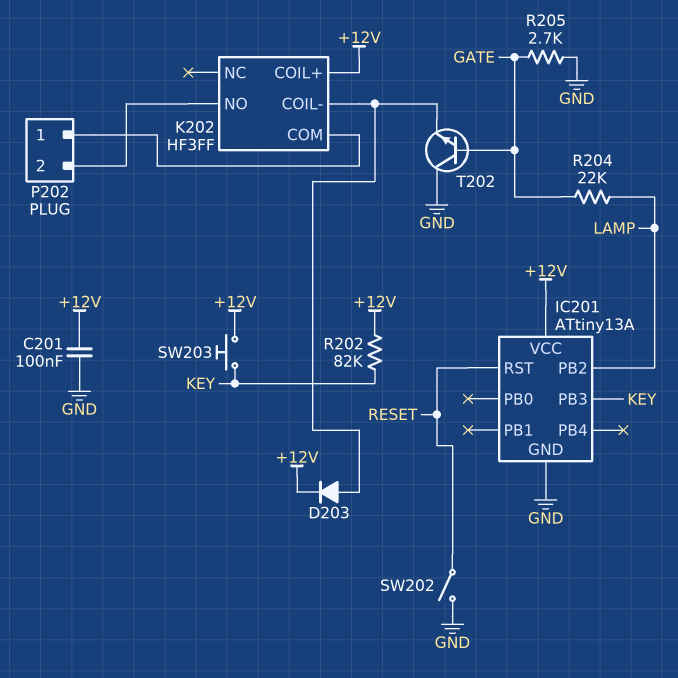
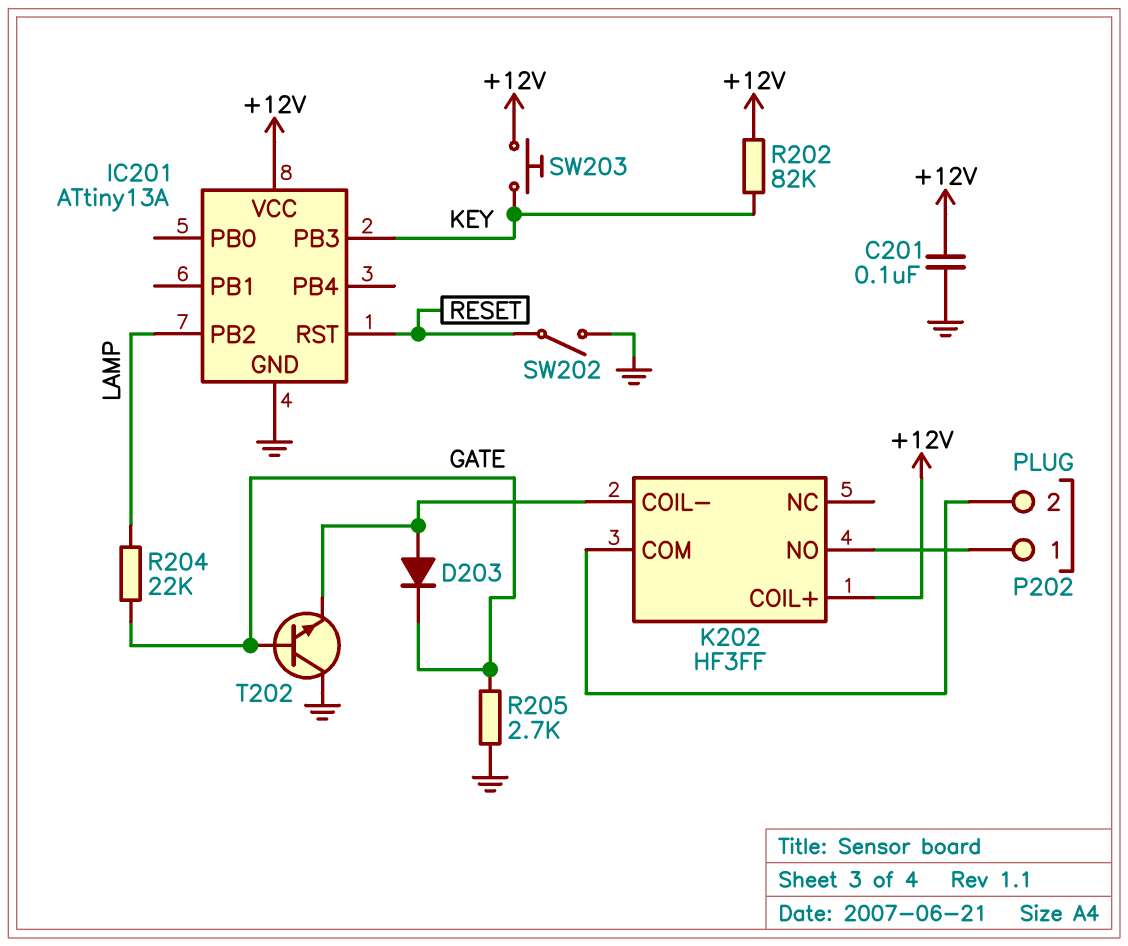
D203: diode (A K202/COIL-, K +12V) -> diode (A K202/COIL-, K GATE)
P202 pin 1: K202/COM -> K202/NO
P202 pin 2: K202/NO -> K202/COM

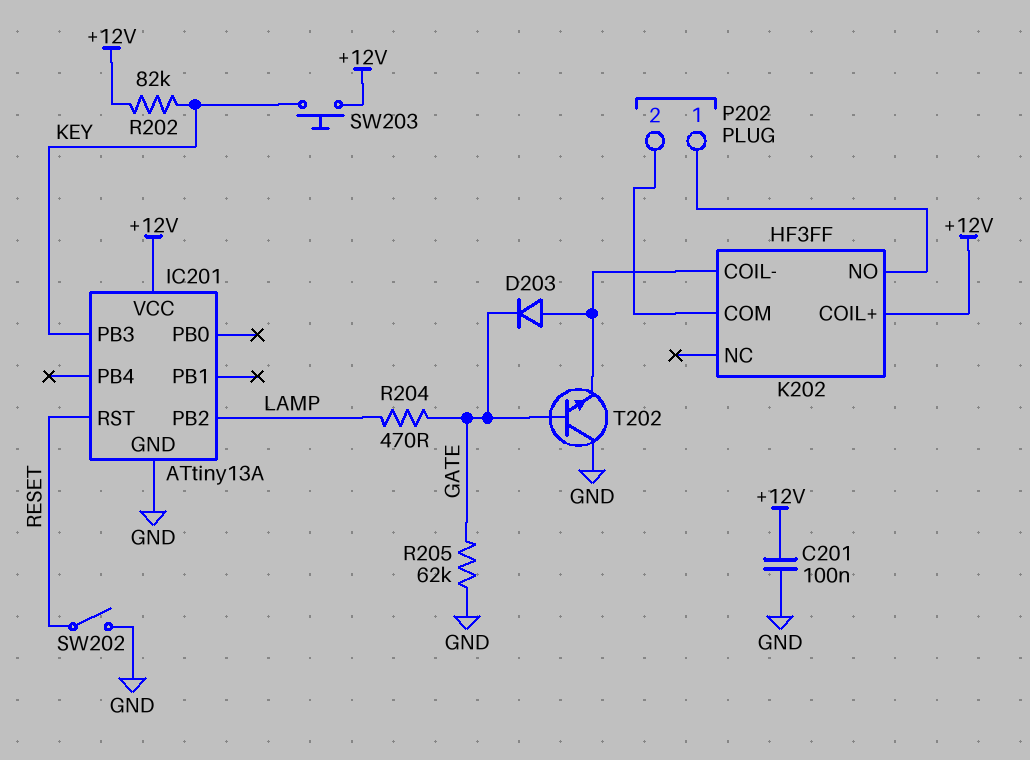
R204: 22k (GATE, LAMP) -> 470 (GATE, LAMP)
R205: 2.7k (GATE, GND) -> 62k (GATE, GND)

